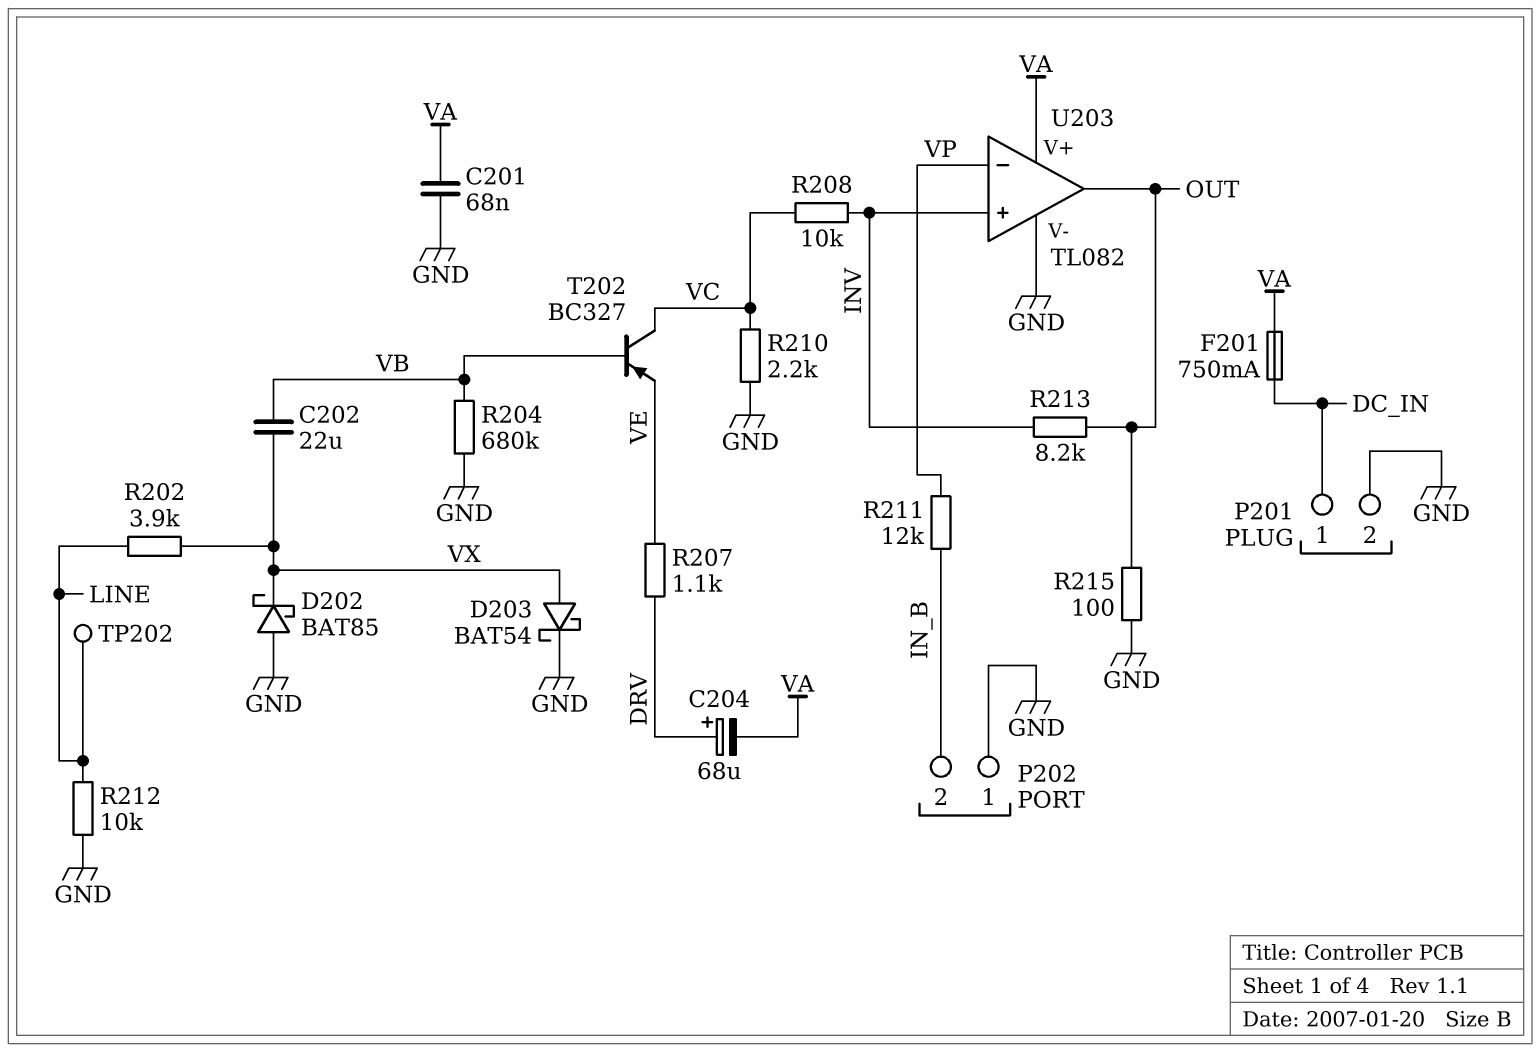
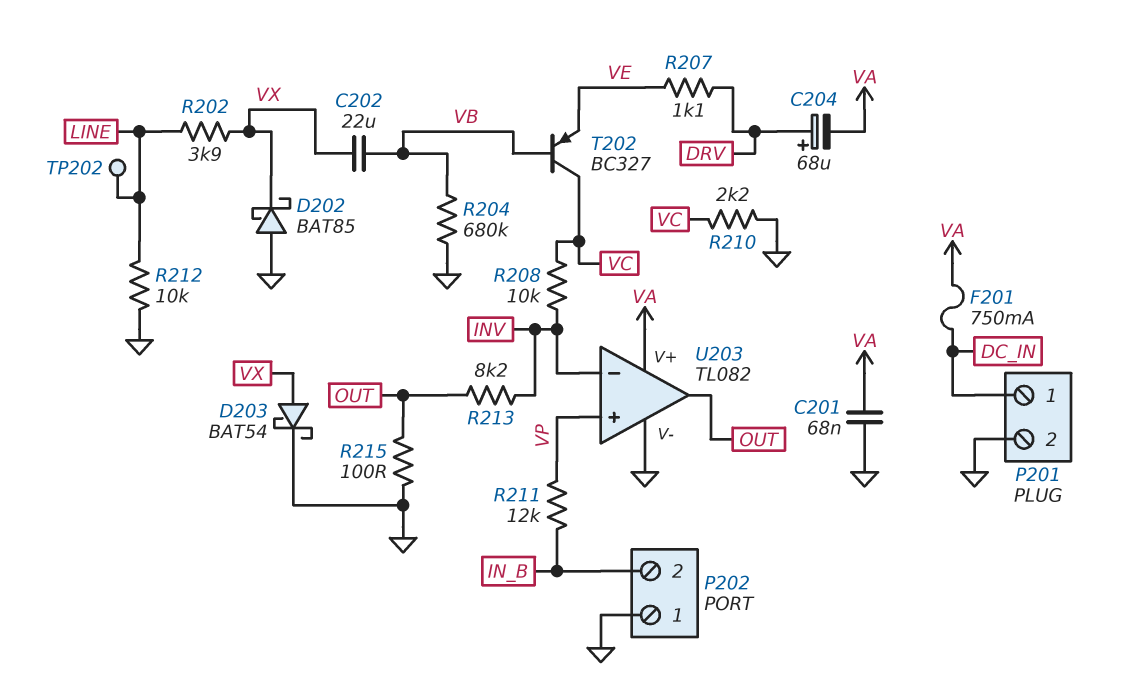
U203 pin in+: INV -> VP
U203 pin in-: VP -> INV

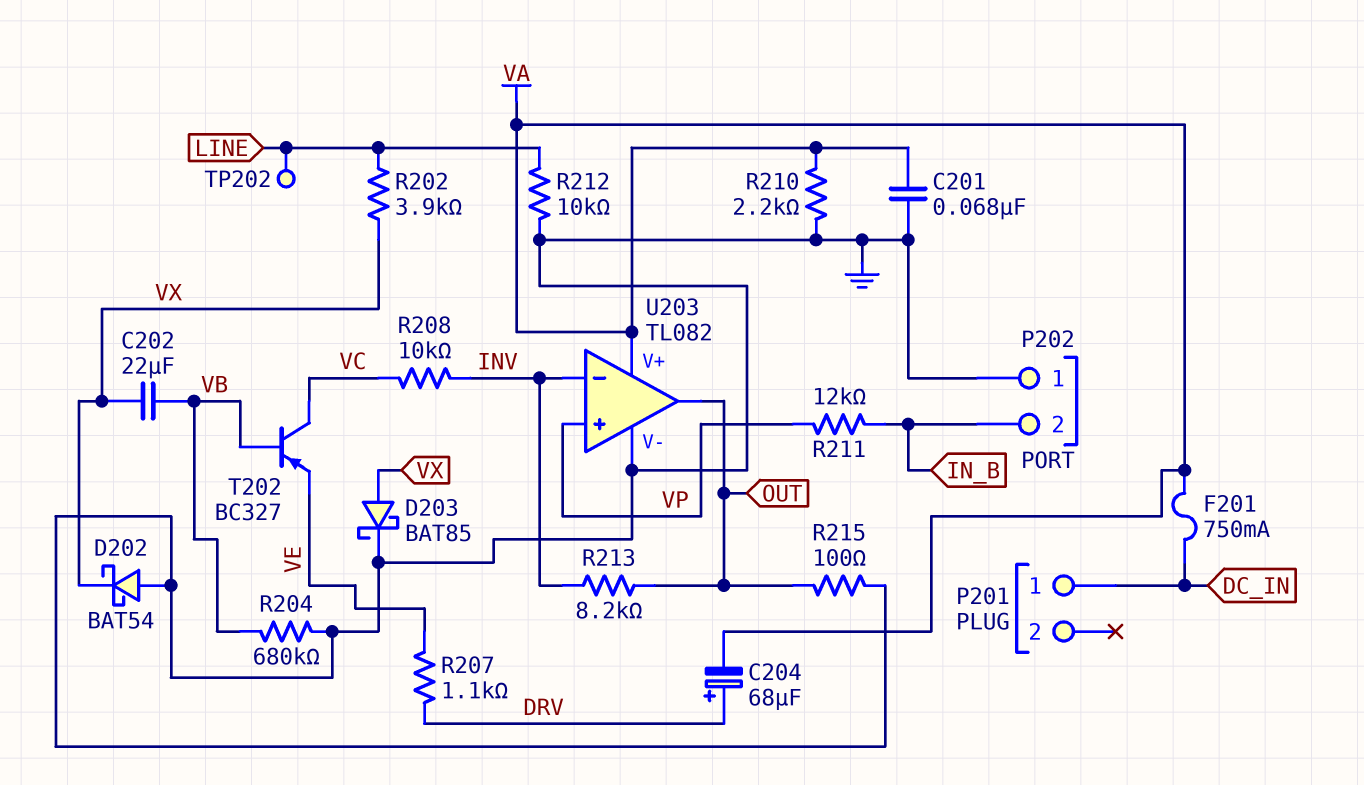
D202: schottky BAT85 (A GND, K VX) -> schottky BAT54 (A GND, K VX)
D203: schottky BAT54 (A VX, K GND) -> schottky BAT85 (A VX, K GND)
P201 pin 2: GND -> none
R210: 2.2k (GND, VC) -> 2.2k (GND, VA)

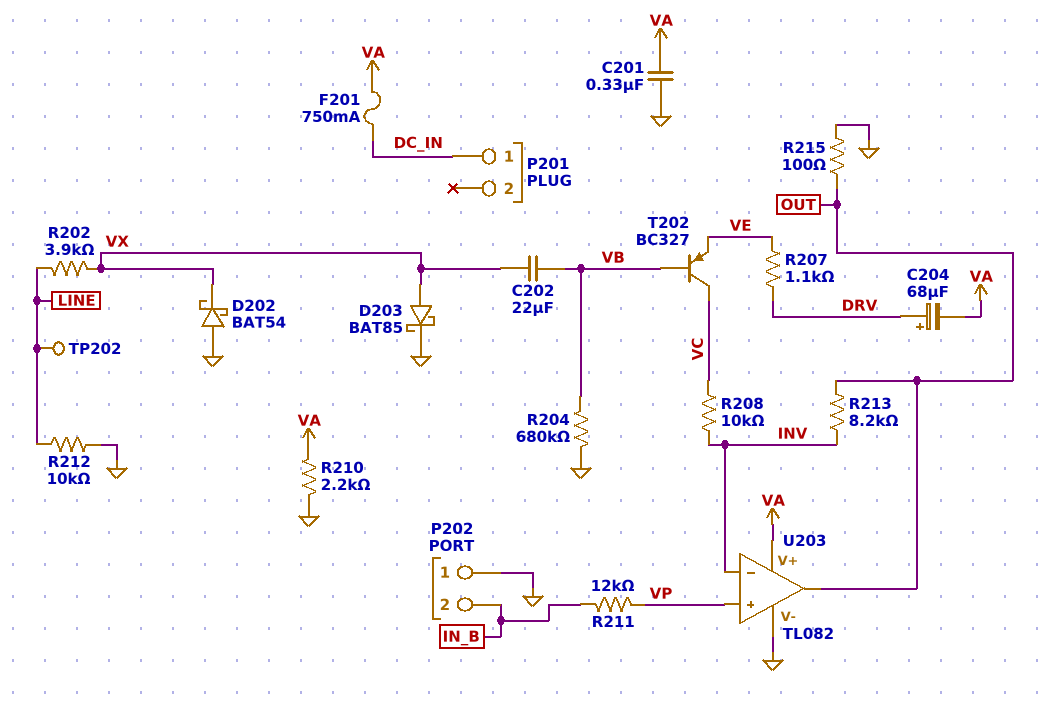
C201: 68nF (GND, VA) -> 330nF (GND, VA)

